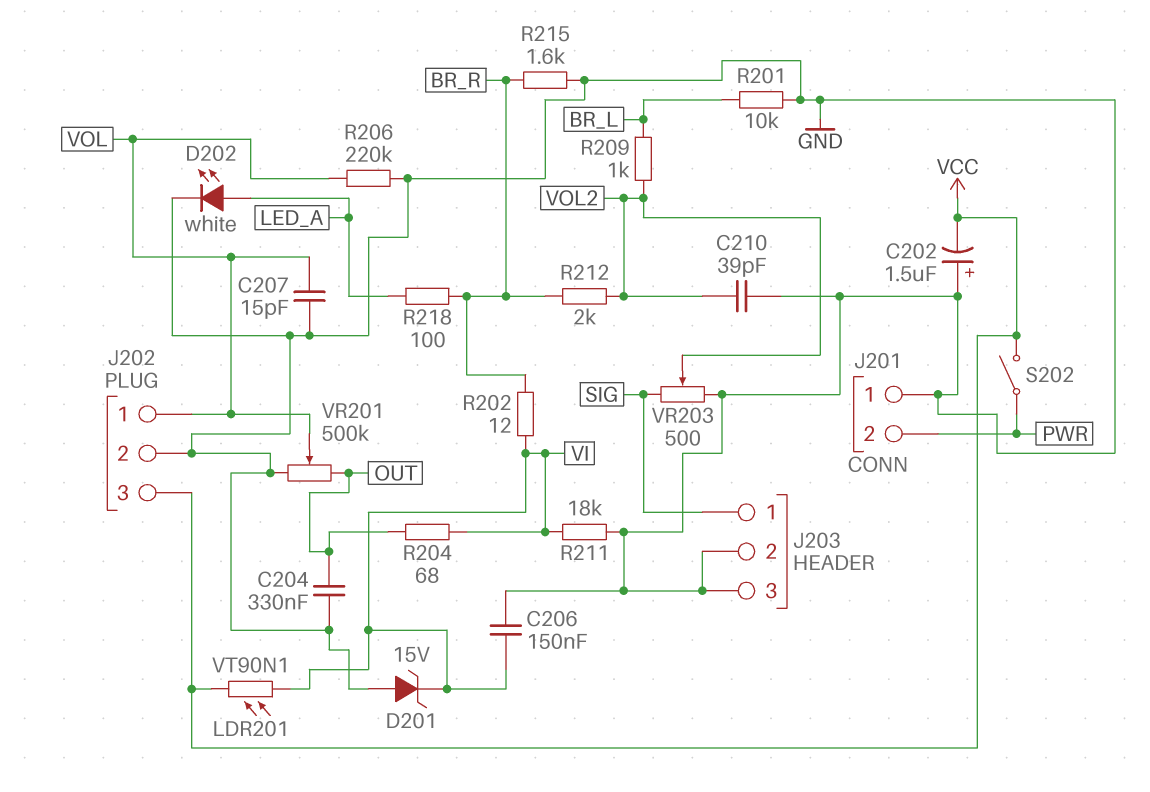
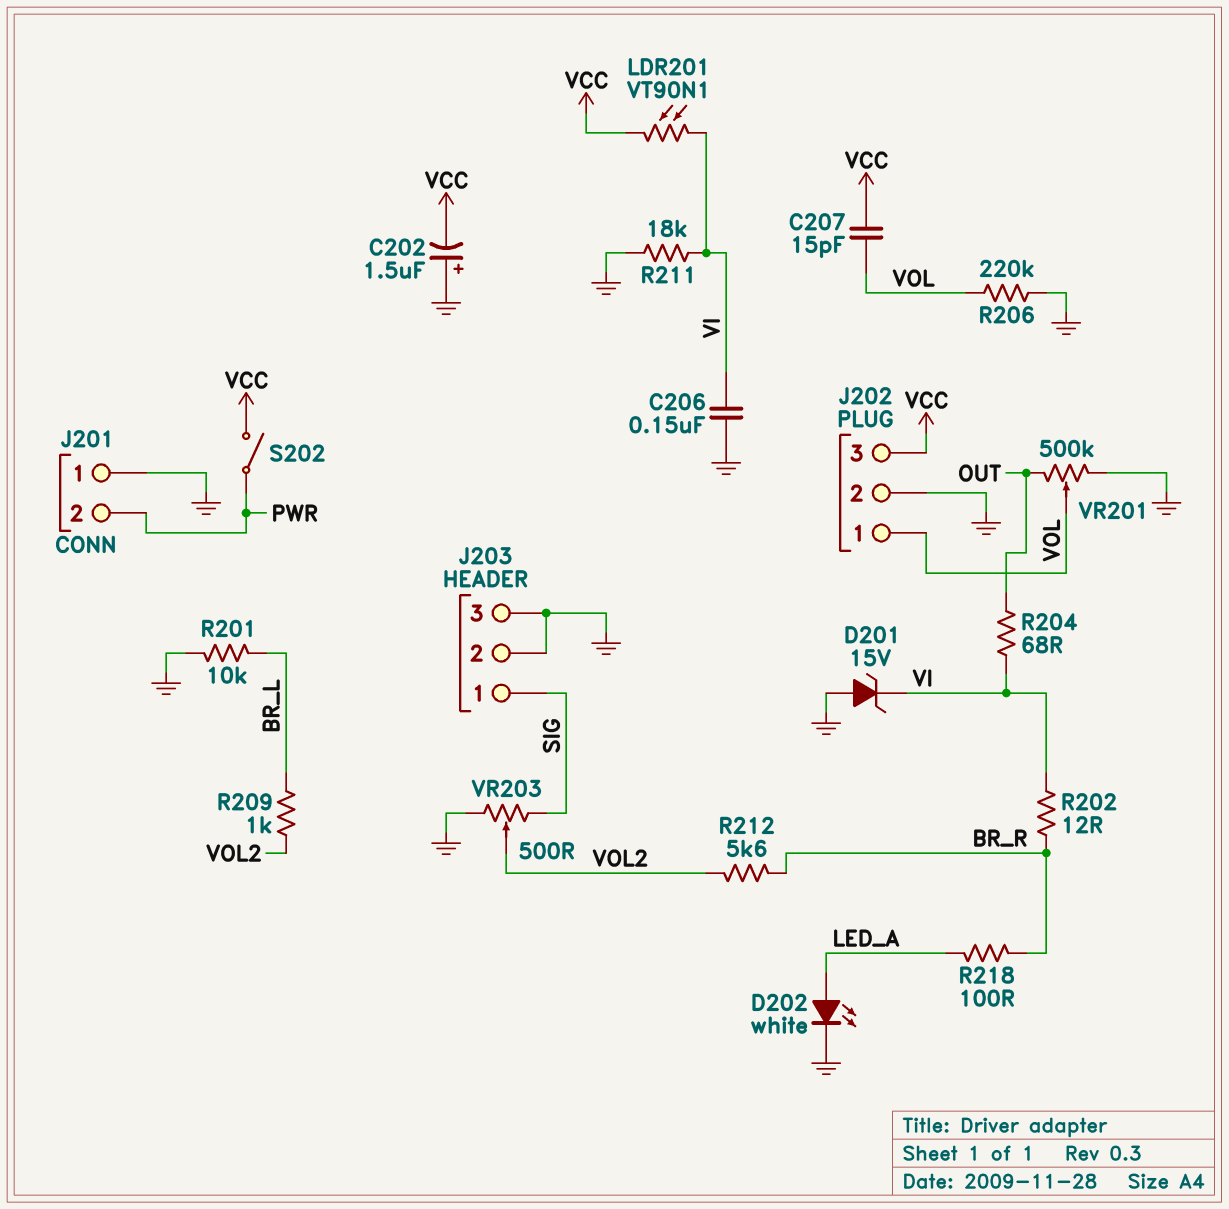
C204: 330nF (GND, OUT) -> none
C207: 15pF (GND, VOL) -> 15pF (VCC, VOL)
C210: 39pF (GND, VOL2) -> none
R212: 2k (BR_R, VOL2) -> 5.6k (BR_R, VOL2)
R215: 1.6k (BR_R, GND) -> none

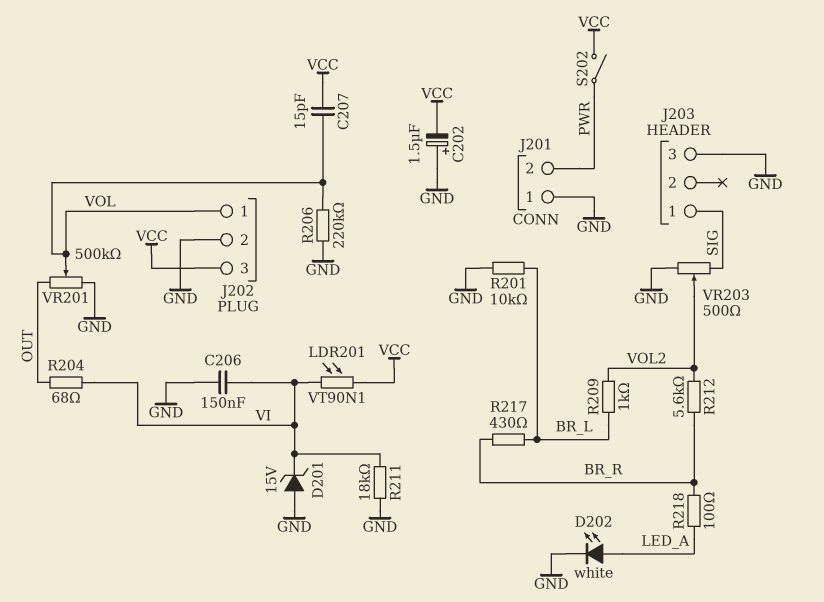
J203 pin 2: GND -> none
R202: 12 (BR_R, VI) -> none
R217: none -> 430 (BR_L, BR_R)

